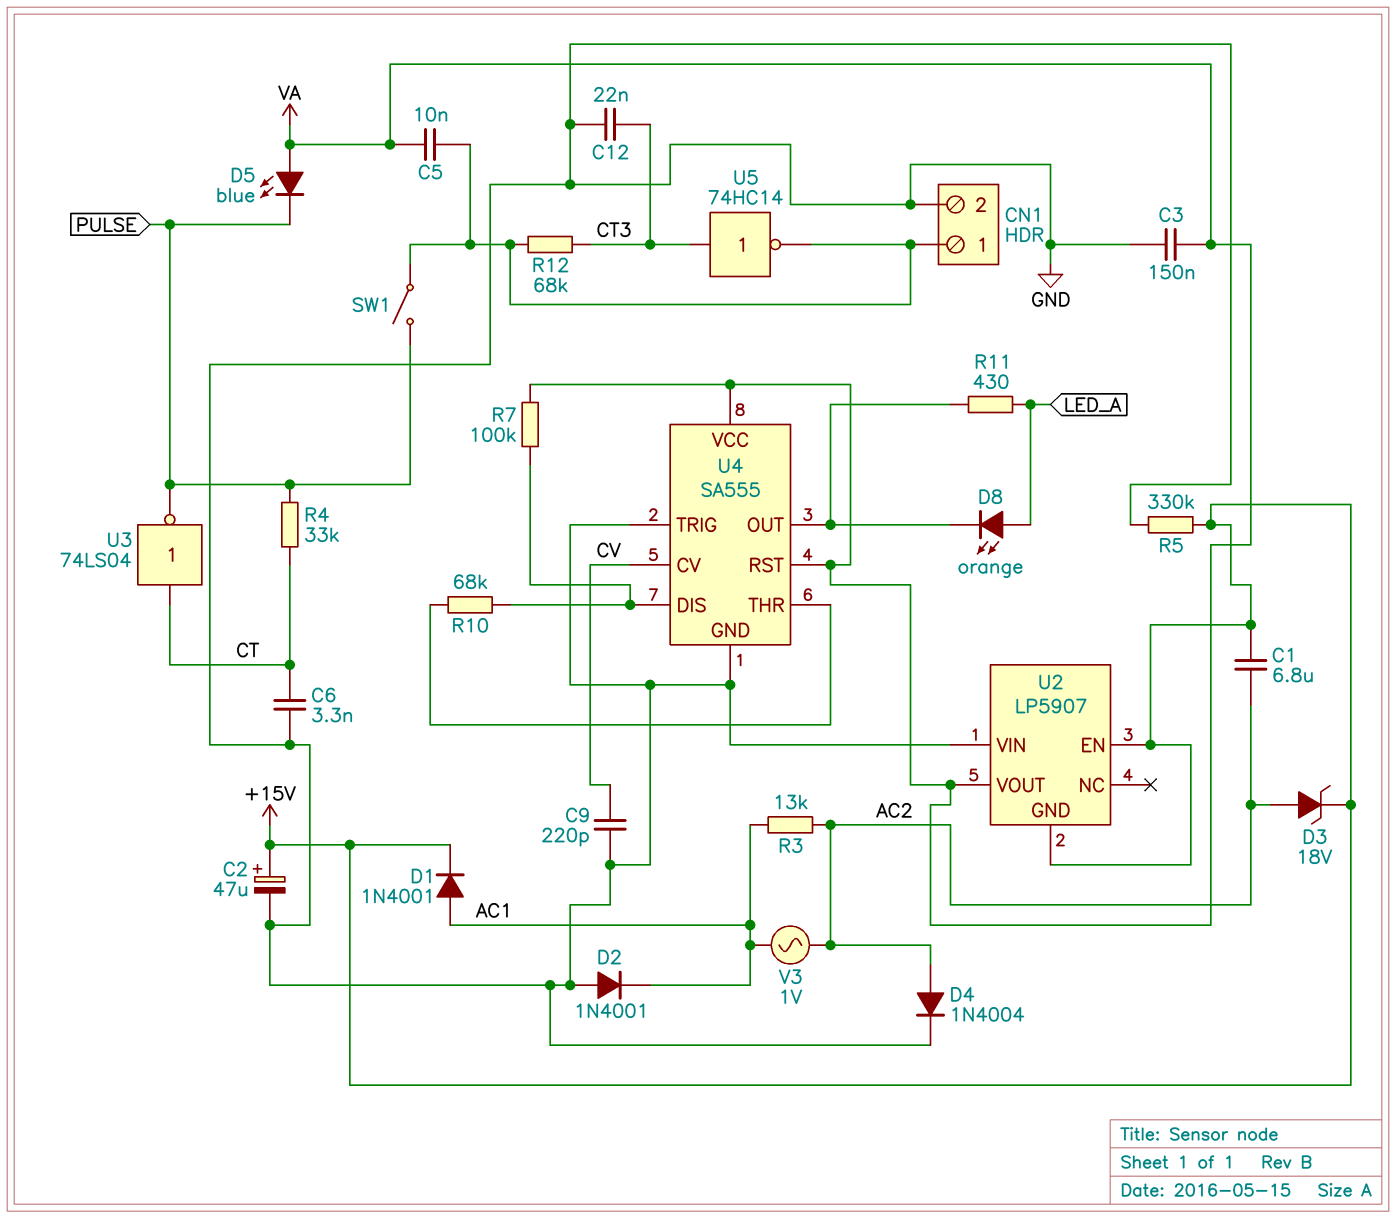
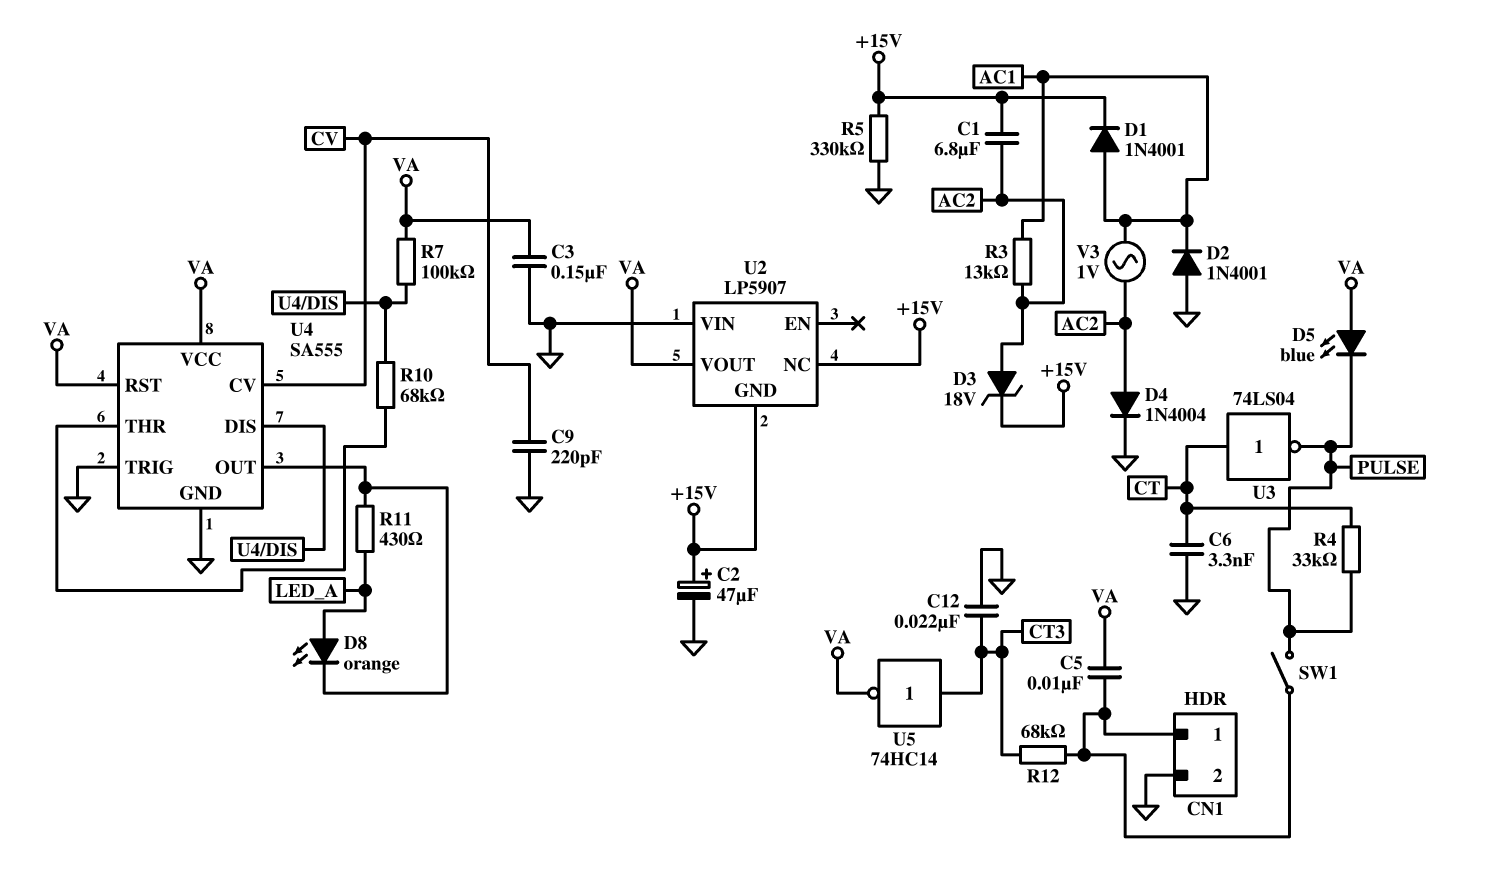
U2 pin EN: +15V -> none
U2 pin NC: none -> +15V
U5: NOT 74HC14 (in CT3, out CN1/1) -> NOT 74HC14 (in CT3, out VA)

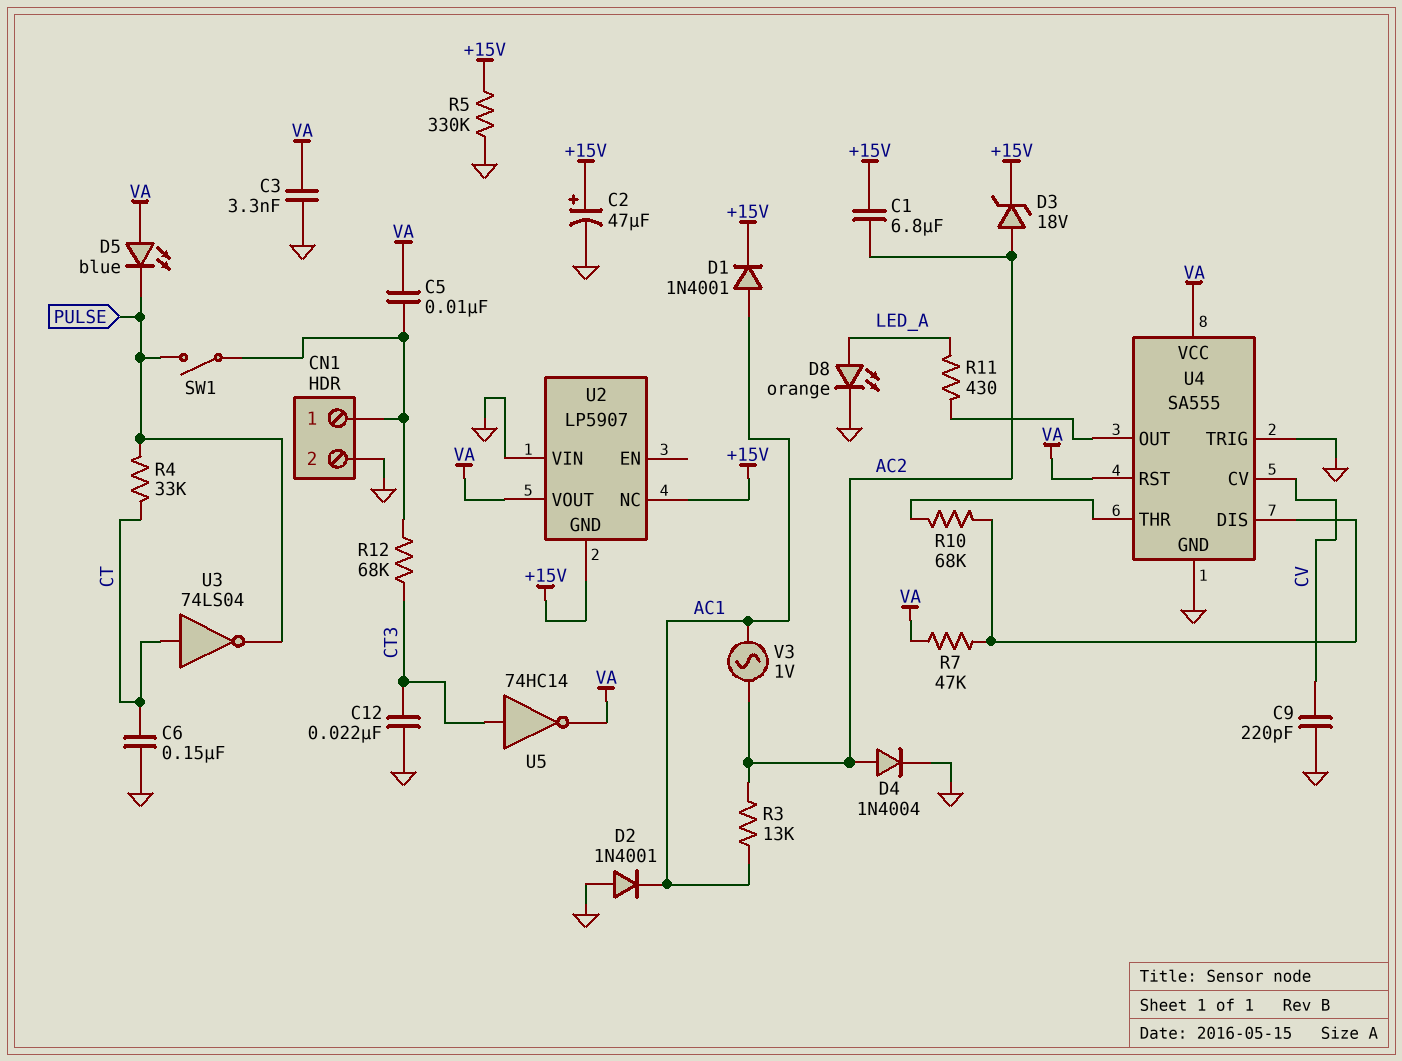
C3: 150nF (GND, VA) -> 3.3nF (GND, VA)
C6: 3.3nF (CT, GND) -> 150nF (CT, GND)
D8: LED orange (A LED_A, K U4/OUT) -> LED orange (A LED_A, K GND)
R7: 100k (U4/DIS, VA) -> 47k (U4/DIS, VA)

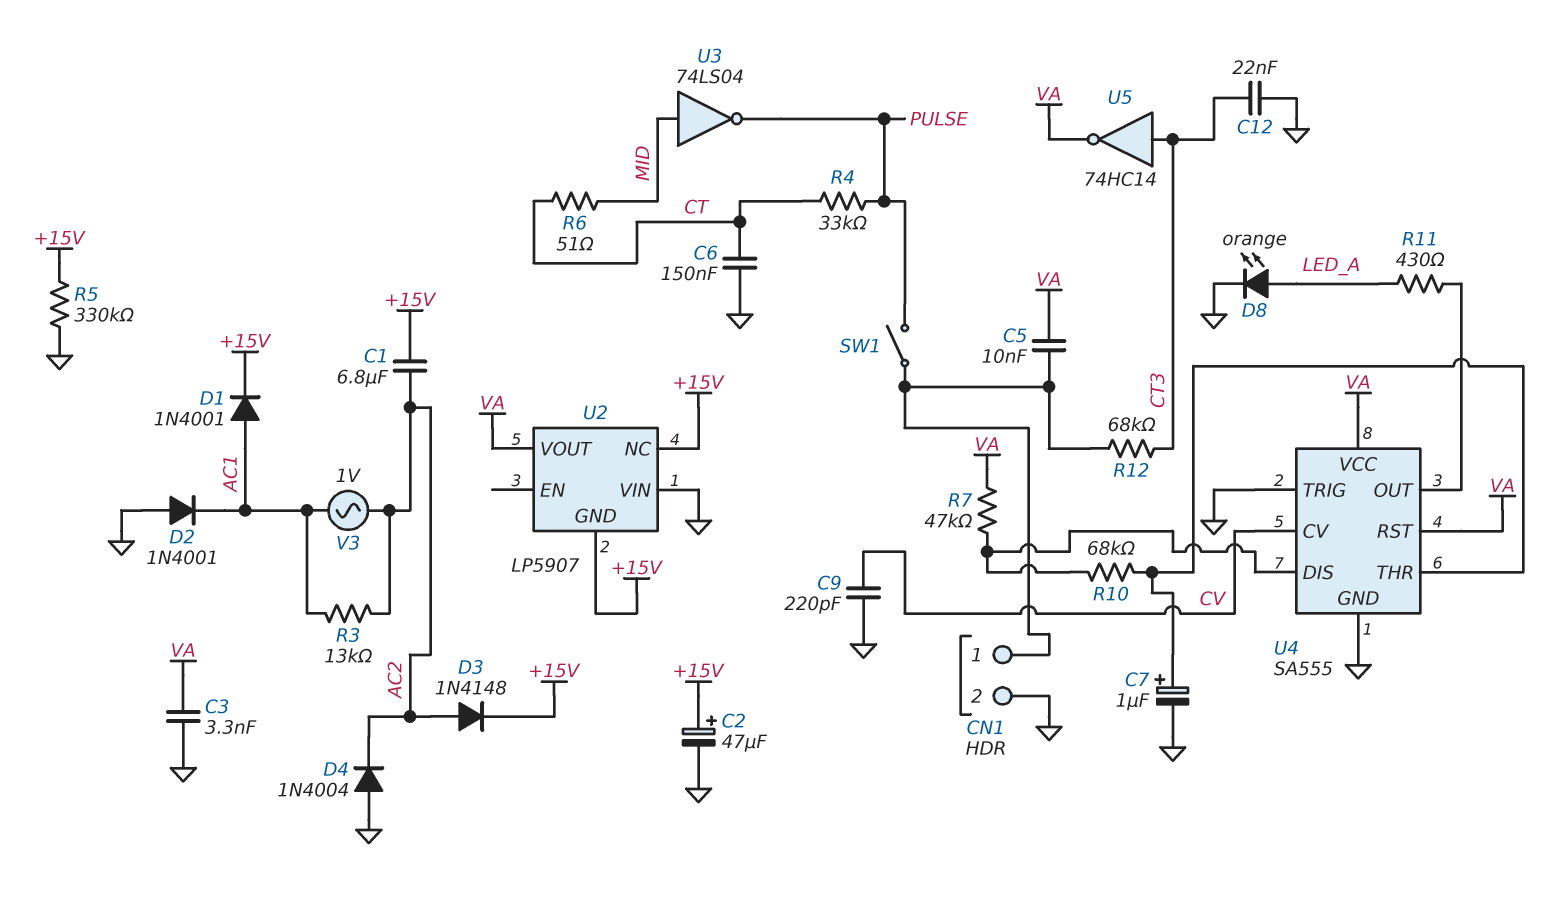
C7: none -> 1uF (plus U4/THR, minus GND)
D3: zener 18V (A AC2, K +15V) -> diode 1N4148 (A AC2, K +15V)
D4: diode 1N4004 (A AC2, K GND) -> diode 1N4004 (A GND, K AC2)
D5: LED blue (A VA, K PULSE) -> none
R6: none -> 51 (CT, MID)
U3: NOT 74LS04 (in CT, out PULSE) -> NOT 74LS04 (in MID, out PULSE)

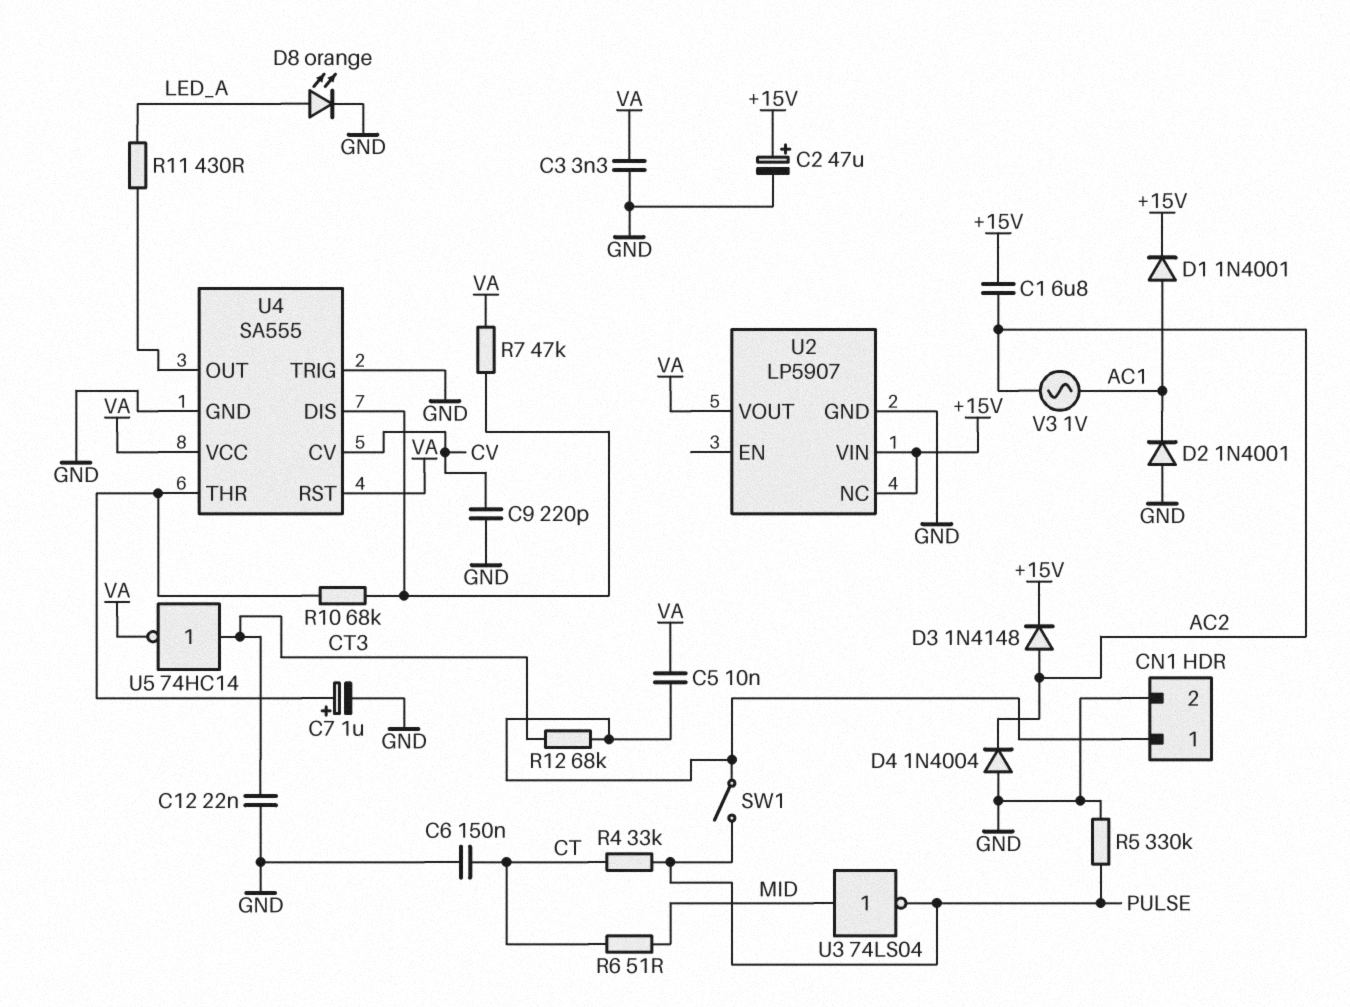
R3: 13k (AC1, AC2) -> none
R5: 330k (+15V, GND) -> 330k (GND, PULSE)
U2 pin GND: +15V -> GND
U2 pin VIN: GND -> +15V

